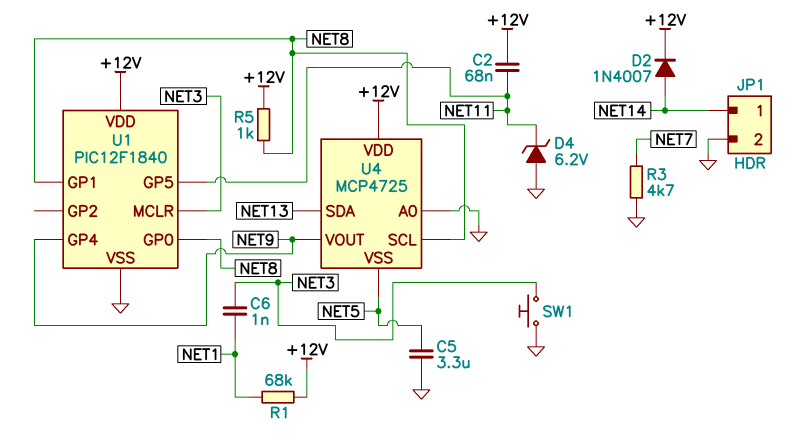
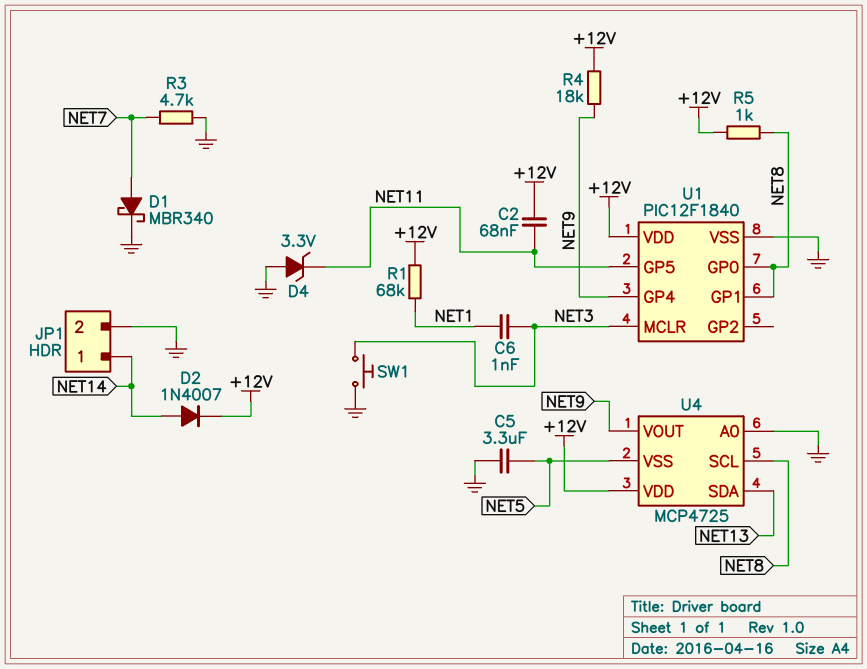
D1: none -> schottky MBR340 (A NET7, K GND)
D4: zener 6.2V (A GND, K NET11) -> zener 3.3V (A GND, K NET11)
R4: none -> 18k (+12V, NET9)

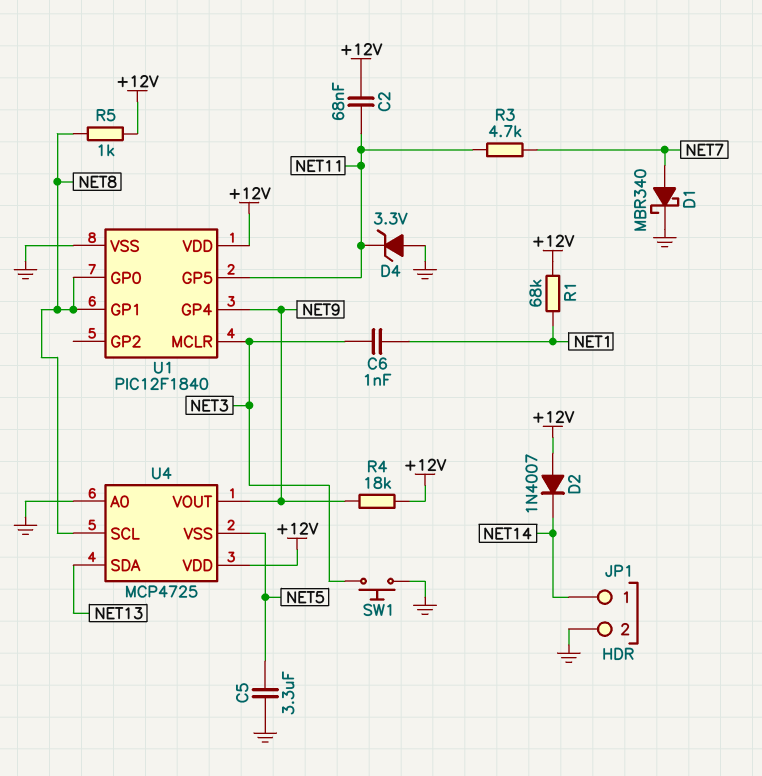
D2: diode 1N4007 (A NET14, K +12V) -> diode 1N4007 (A +12V, K NET14)
R3: 4.7k (GND, NET7) -> 4.7k (NET7, NET11)

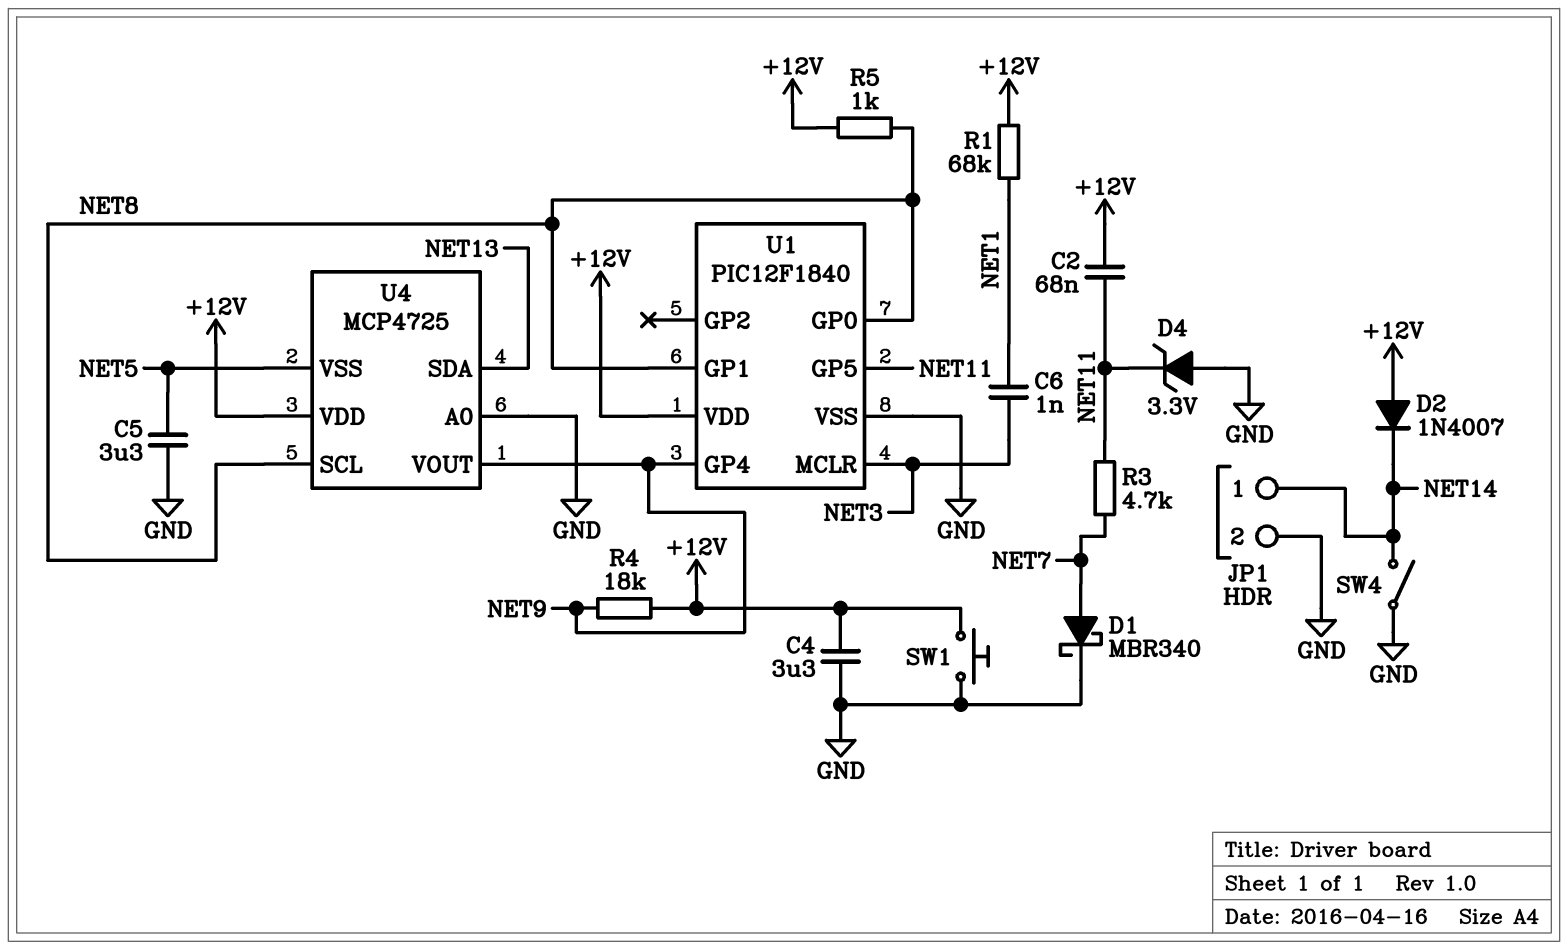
C4: none -> 3.3uF (+12V, GND)
SW1: button (GND, NET3) -> button (+12V, GND)
SW4: none -> switch (GND, NET14)

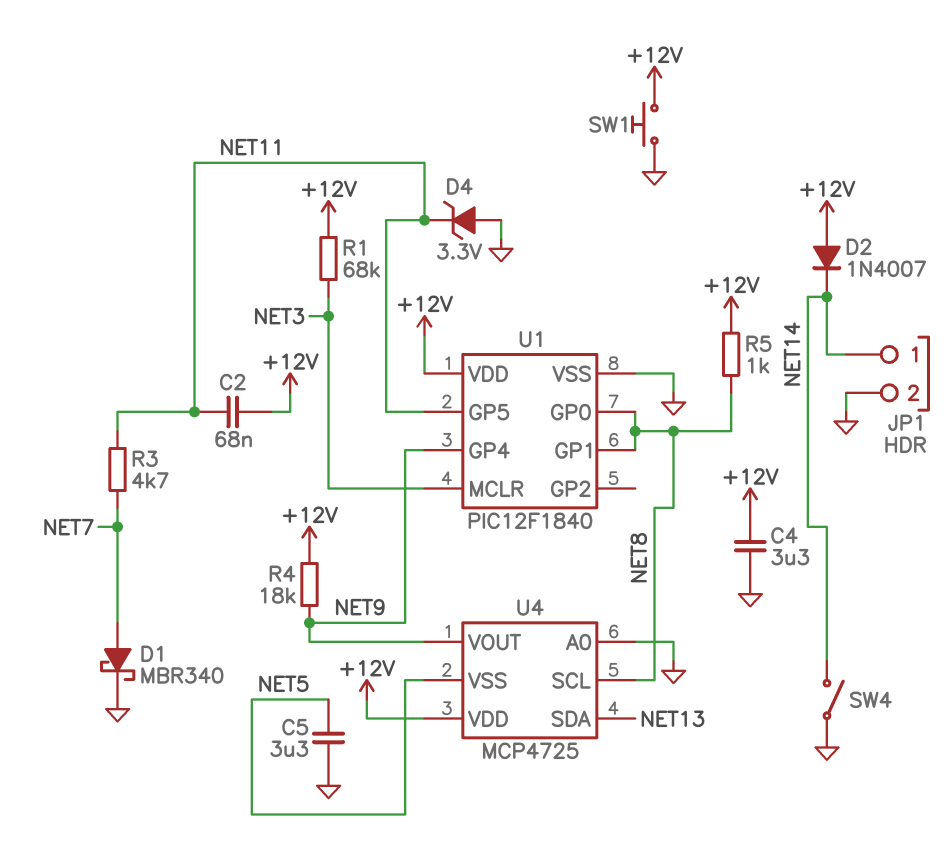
C6: 1nF (NET1, NET3) -> none
R1: 68k (+12V, NET1) -> 68k (+12V, NET3)

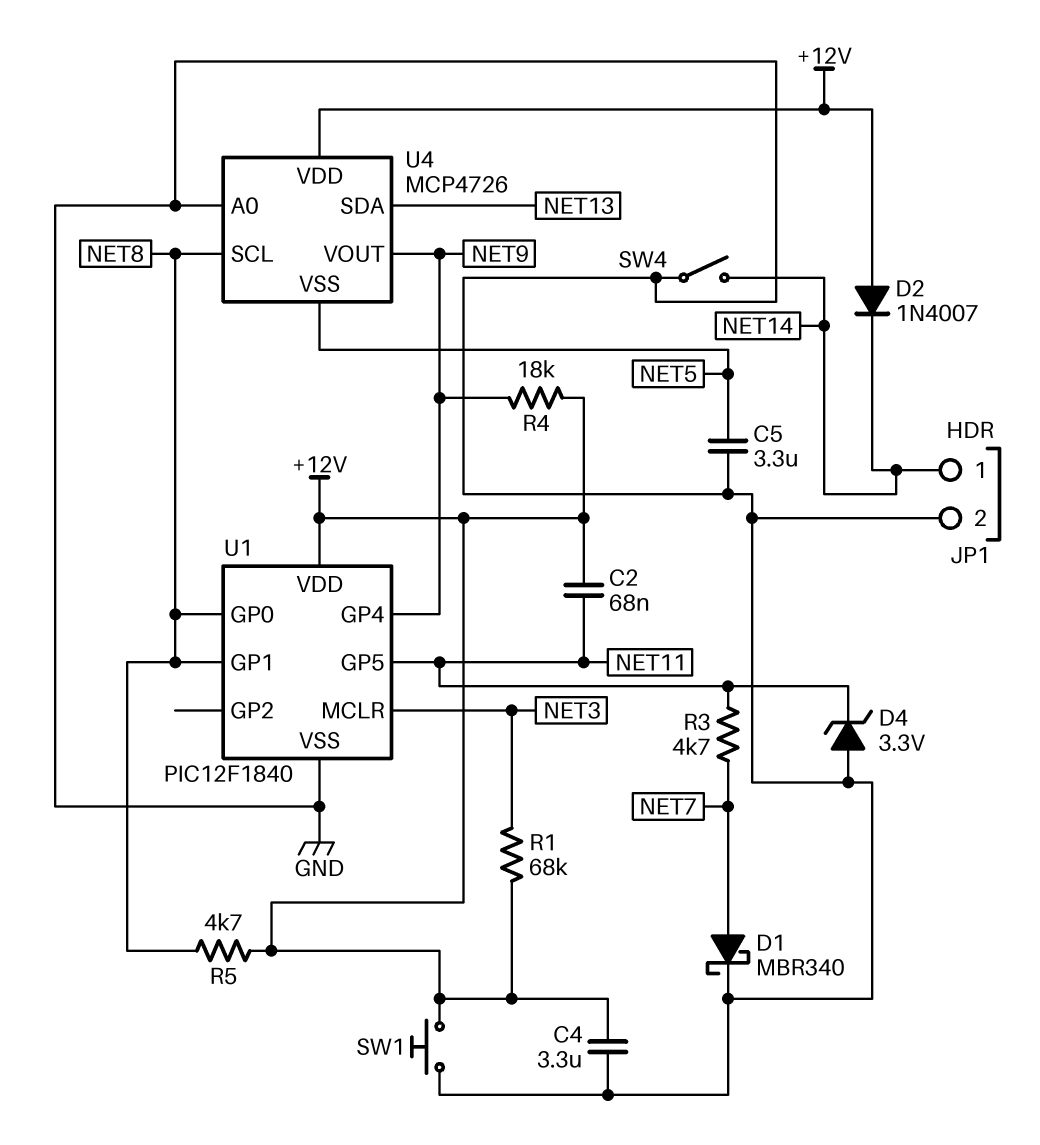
R5: 1k (+12V, NET8) -> 4.7k (+12V, NET8)
U4: MCP4725 -> MCP4726

